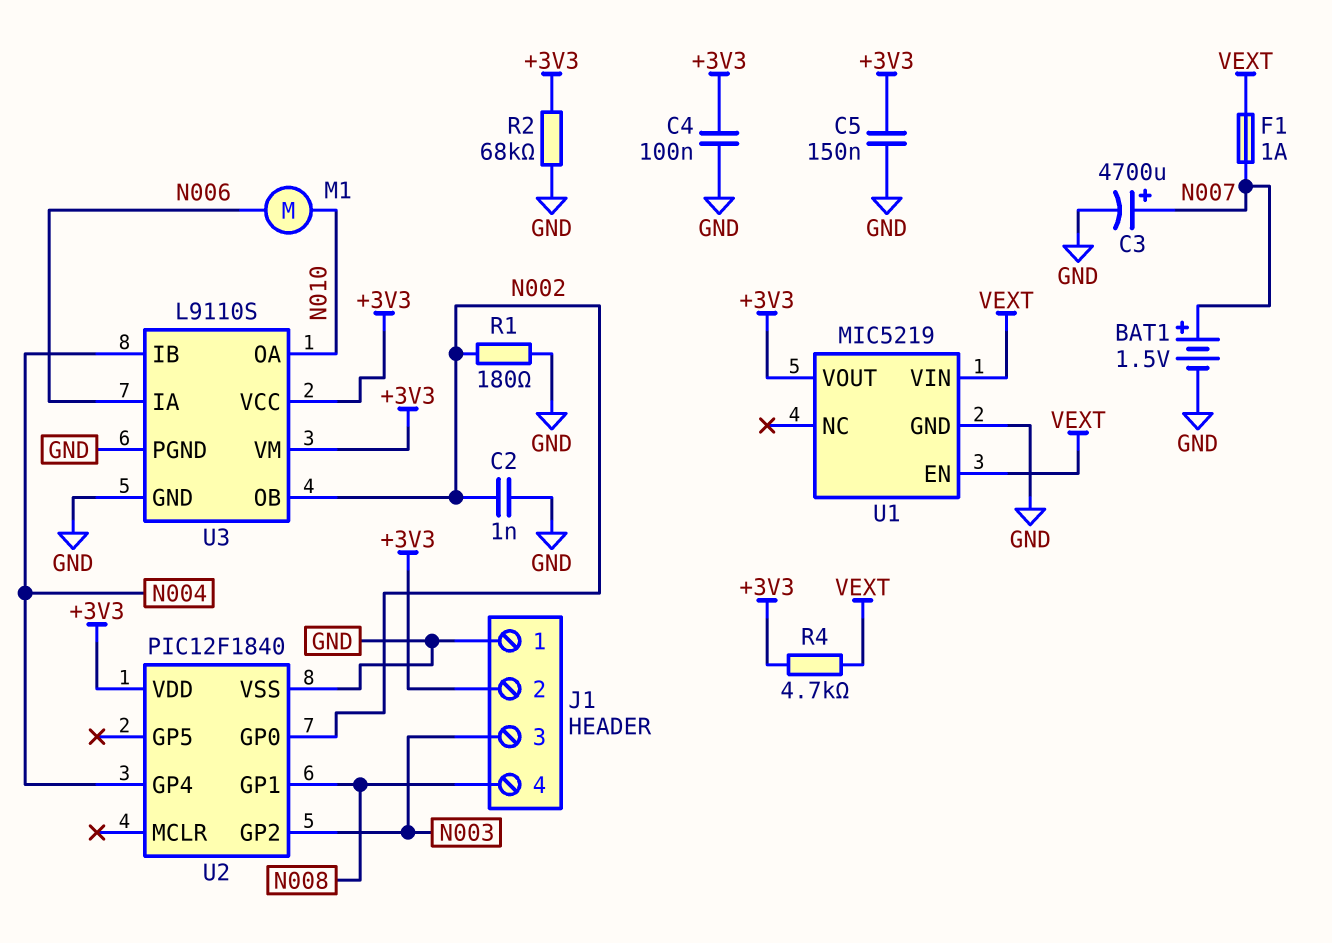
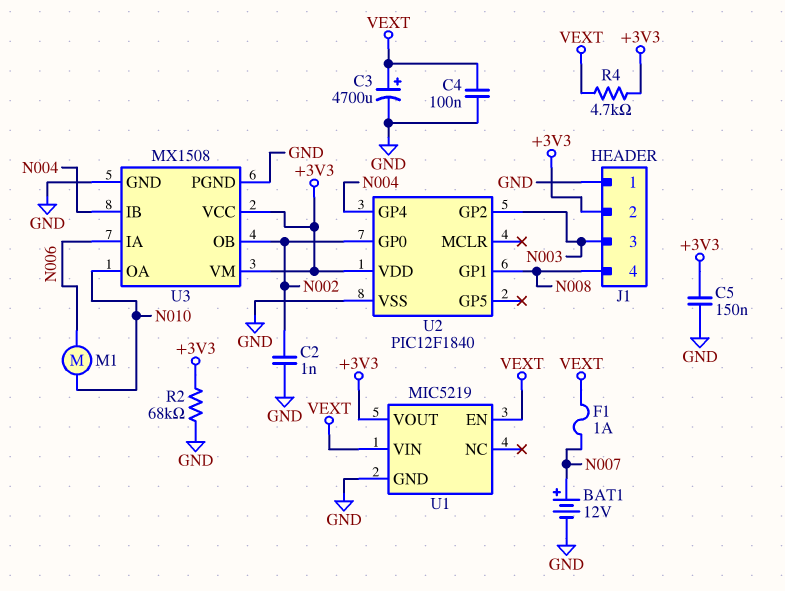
BAT1: 1.5V (plus N007, minus GND) -> 12V (plus N007, minus GND)
C3: 4700uF (plus N007, minus GND) -> 4700uF (plus VEXT, minus GND)
C4: 100nF (+3V3, GND) -> 100nF (GND, VEXT)
R1: 180 (GND, N002) -> none
U3: L9110S -> MX1508

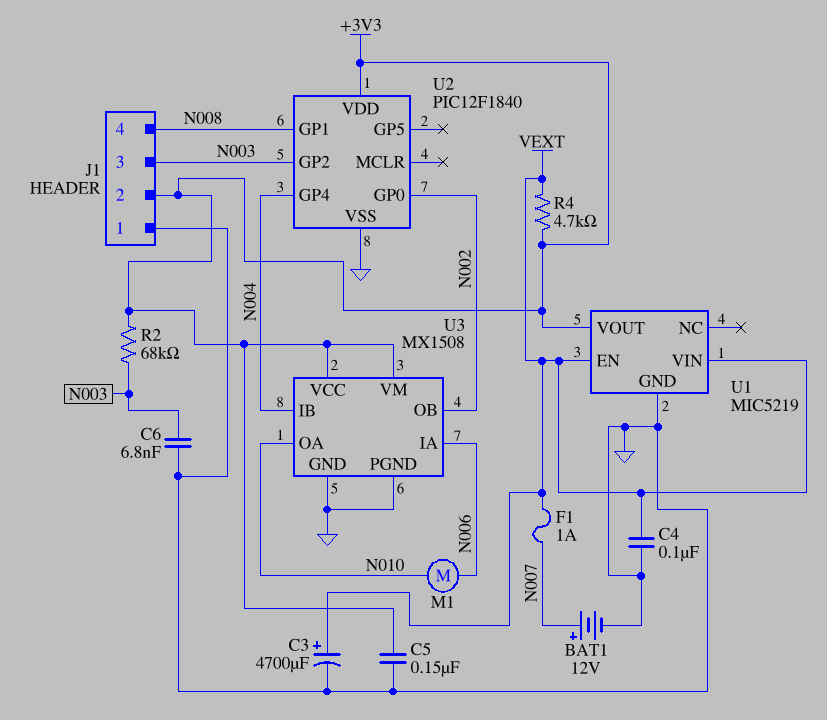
C2: 1nF (GND, N002) -> none
C6: none -> 6.8nF (GND, N003)
R2: 68k (+3V3, GND) -> 68k (+3V3, N003)

